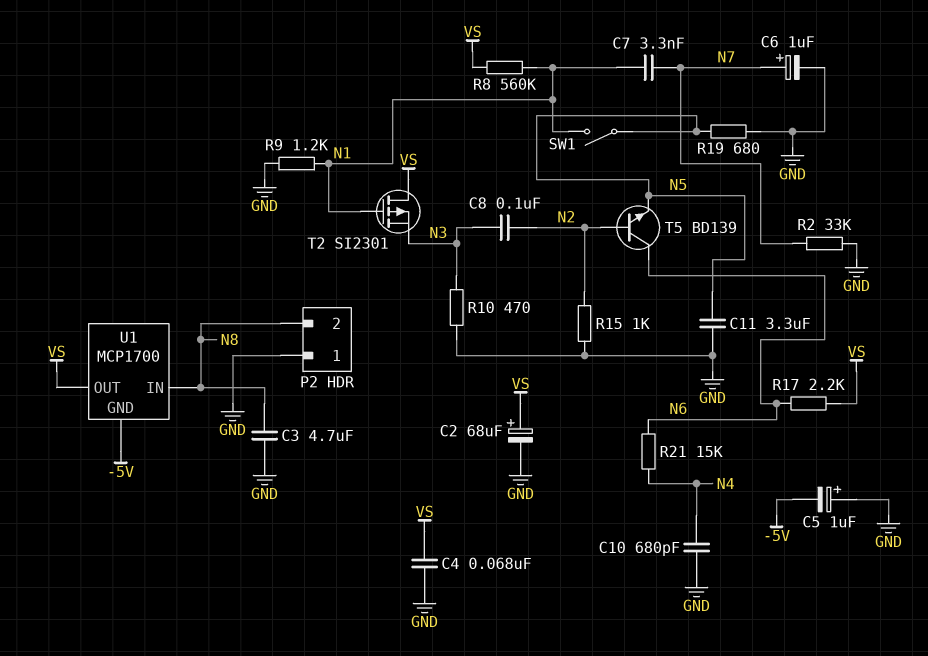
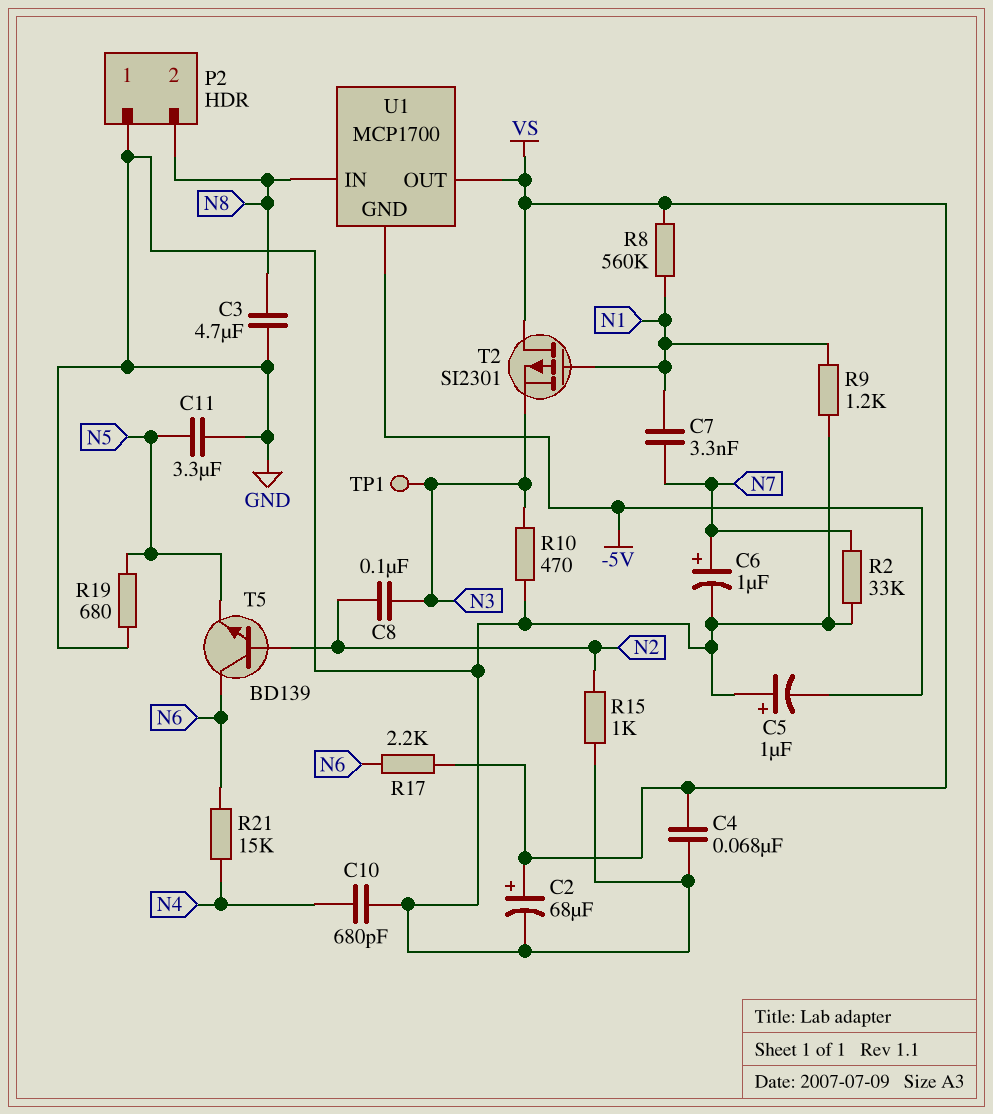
SW1: switch (N1, N5) -> none
TP1: none -> test point (N3)

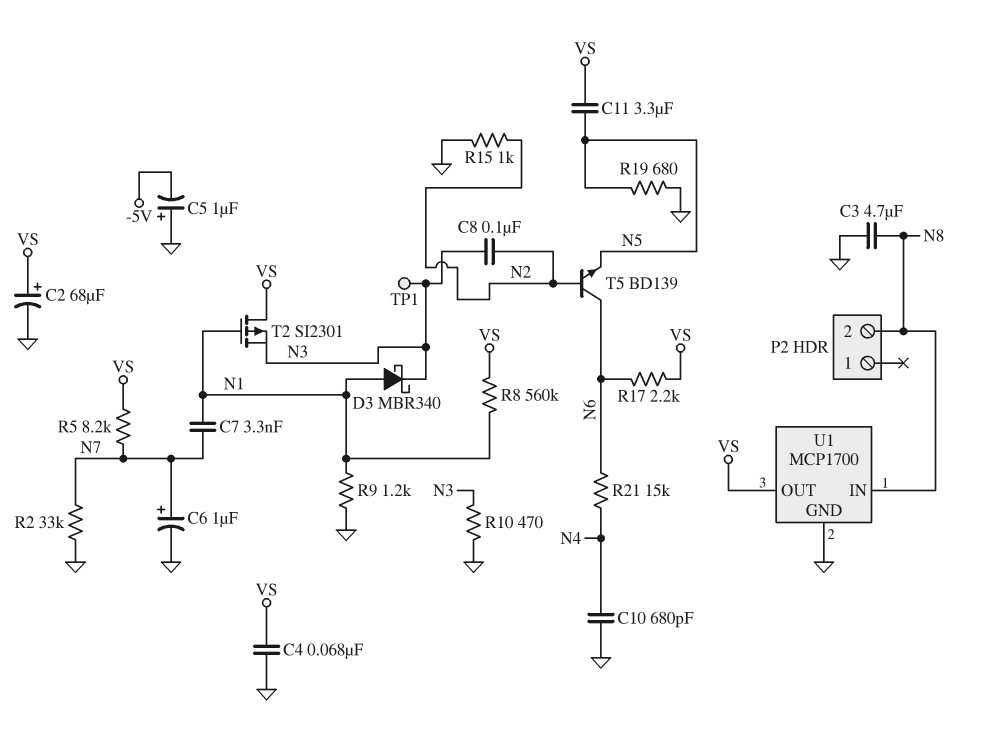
C11: 3.3uF (GND, N5) -> 3.3uF (N5, VS)
D3: none -> schottky MBR340 (A N1, K N3)
P2 pin 1: GND -> none
R5: none -> 8.2k (N7, VS)
U1 pin GND: -5V -> GND

